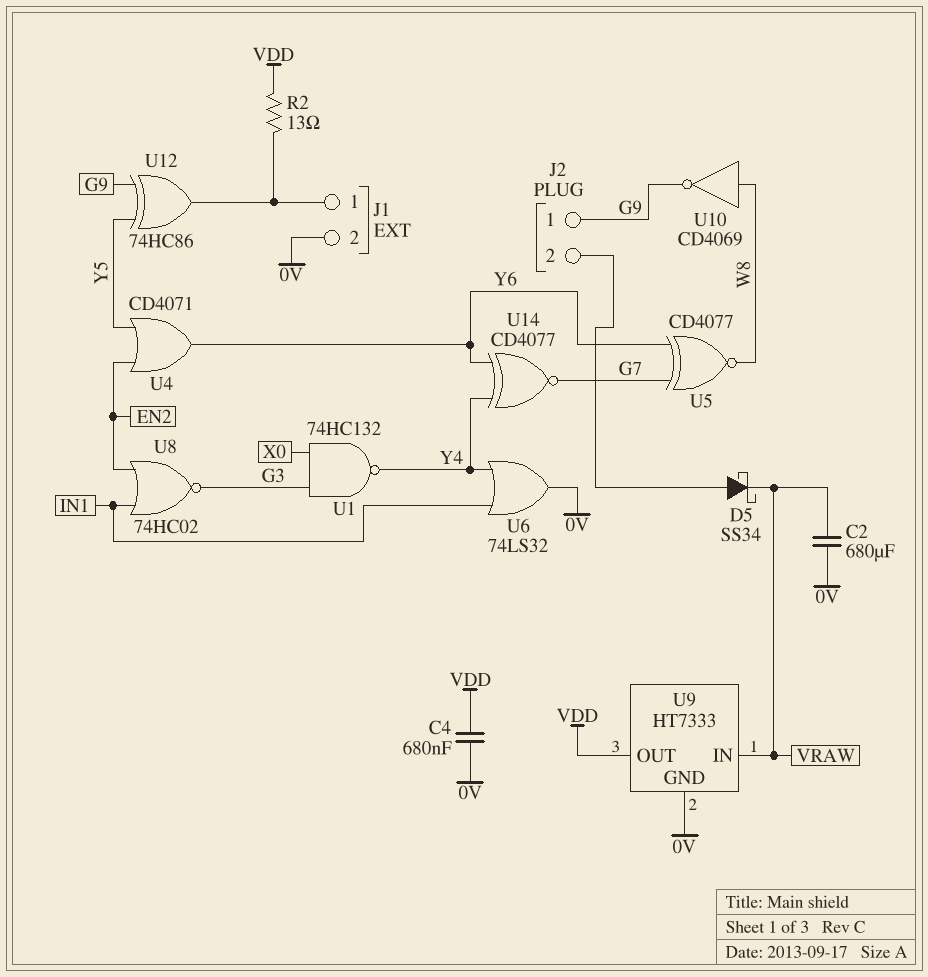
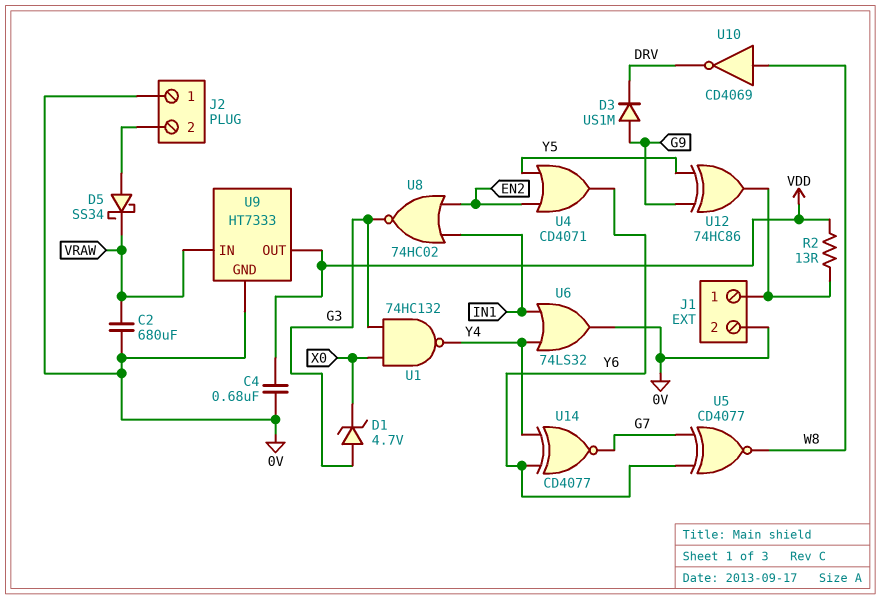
D1: none -> zener 4.7V (A G3, K X0)
D3: none -> diode US1M (A G9, K DRV)
J2 pin 1: G9 -> 0V
U10: NOT CD4069 (in W8, out G9) -> NOT CD4069 (in W8, out DRV)

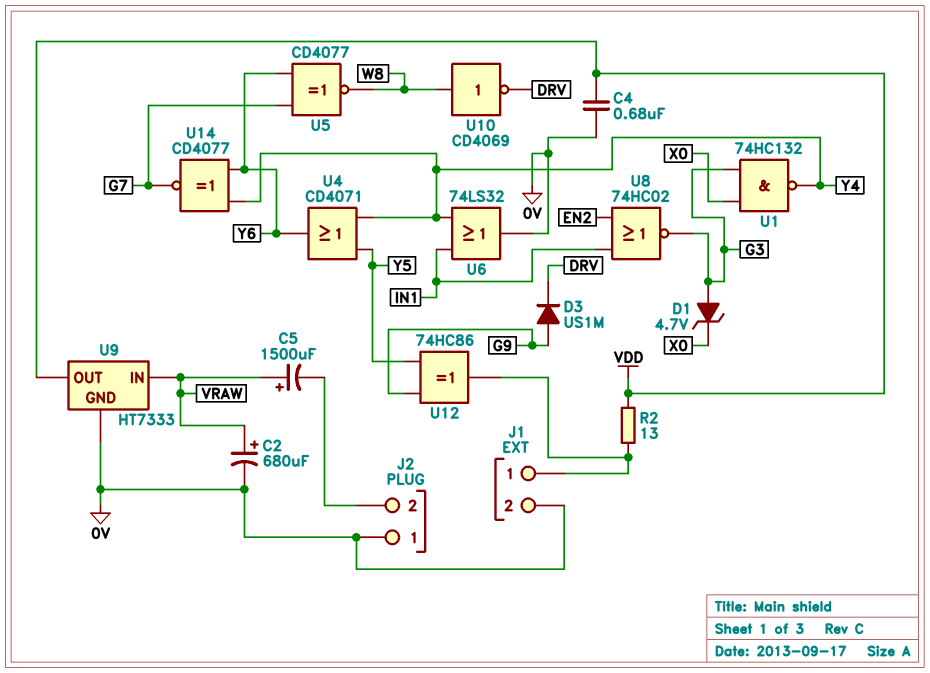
C2: 680uF (0V, VRAW) -> 680uF (plus VRAW, minus 0V)
C5: none -> 1500uF (plus VRAW, minus J2/2)
D5: schottky SS34 (A J2/2, K VRAW) -> none
U4: OR CD4071 (in EN2, in Y5, out Y6) -> OR CD4071 (in Y4, in Y5, out Y6)

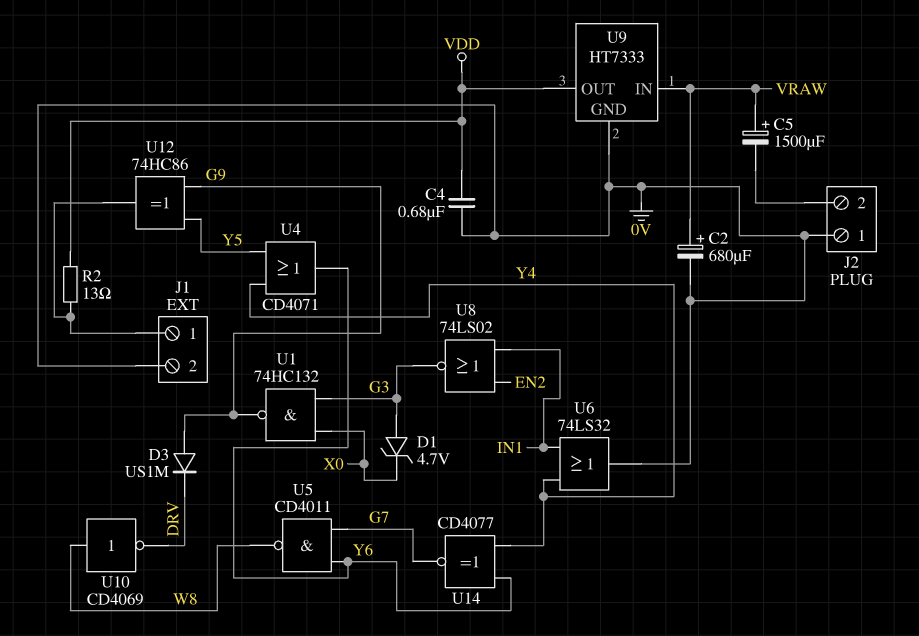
U1: NAND 74HC132 (in G3, in X0, out Y4) -> NAND 74HC132 (in G3, in X0, out G9)
U5: XNOR CD4077 (in G7, in Y6, out W8) -> NAND CD4011 (in G7, in Y6, out W8)
U8: NOR 74HC02 (in EN2, in IN1, out G3) -> NOR 74LS02 (in EN2, in IN1, out G3)

